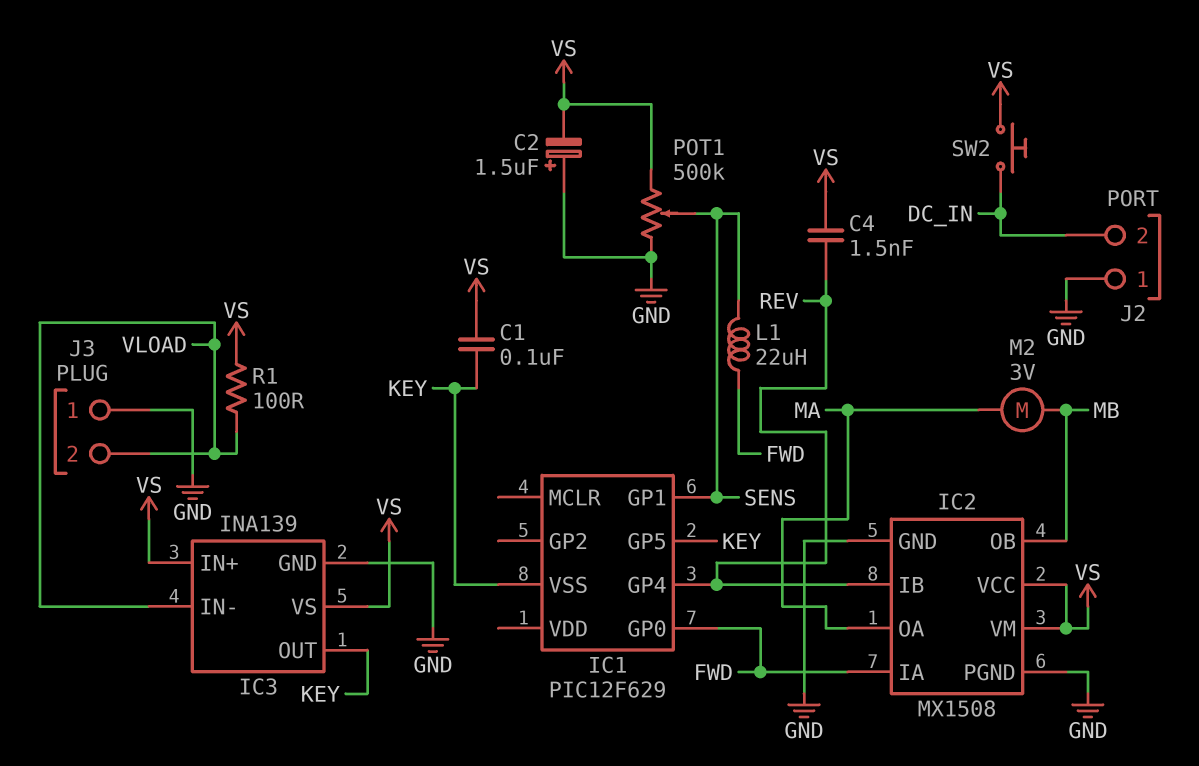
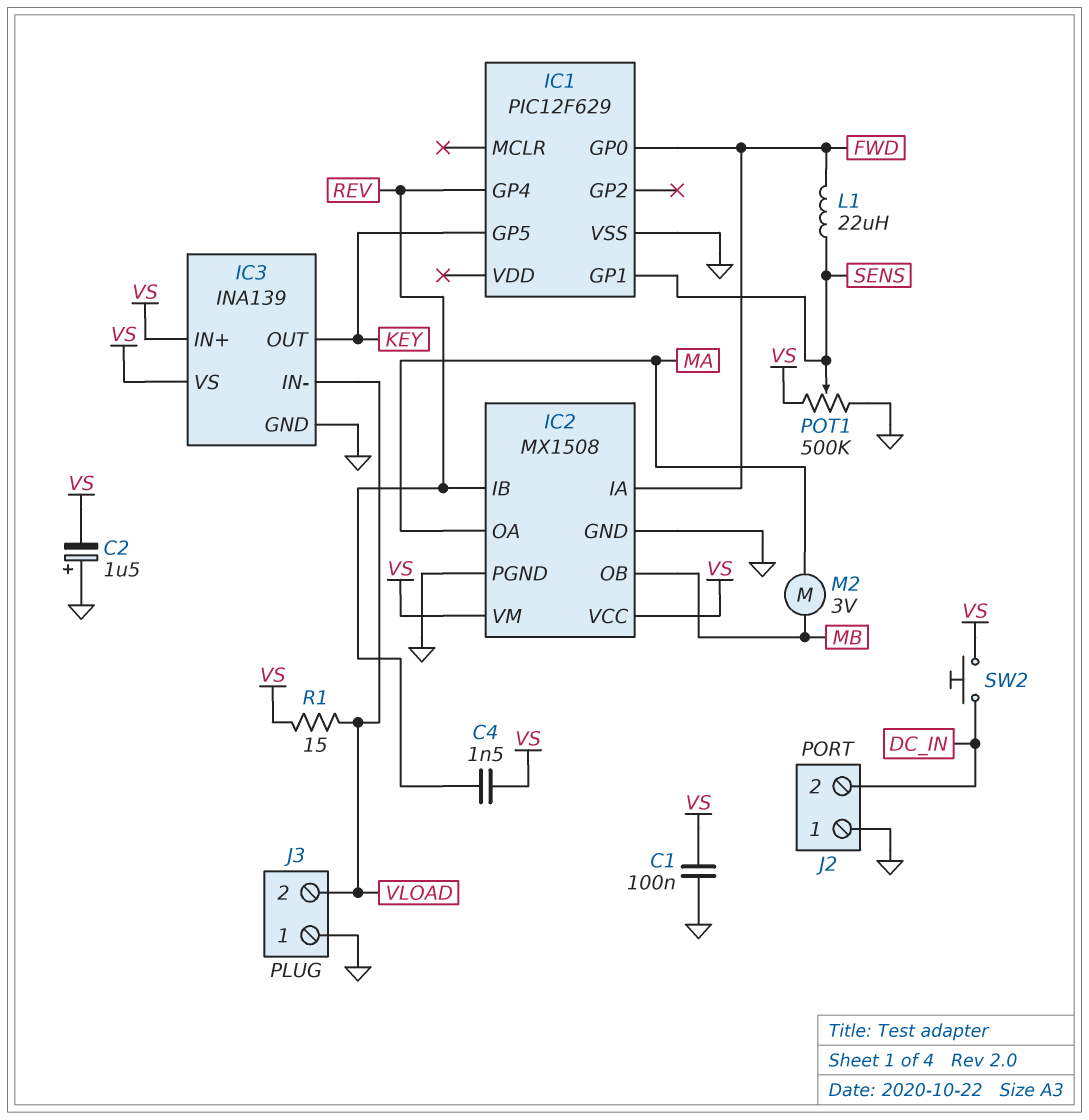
C1: 100nF (KEY, VS) -> 100nF (GND, VS)
IC1 pin VSS: KEY -> GND
R1: 100 (VLOAD, VS) -> 15 (VLOAD, VS)

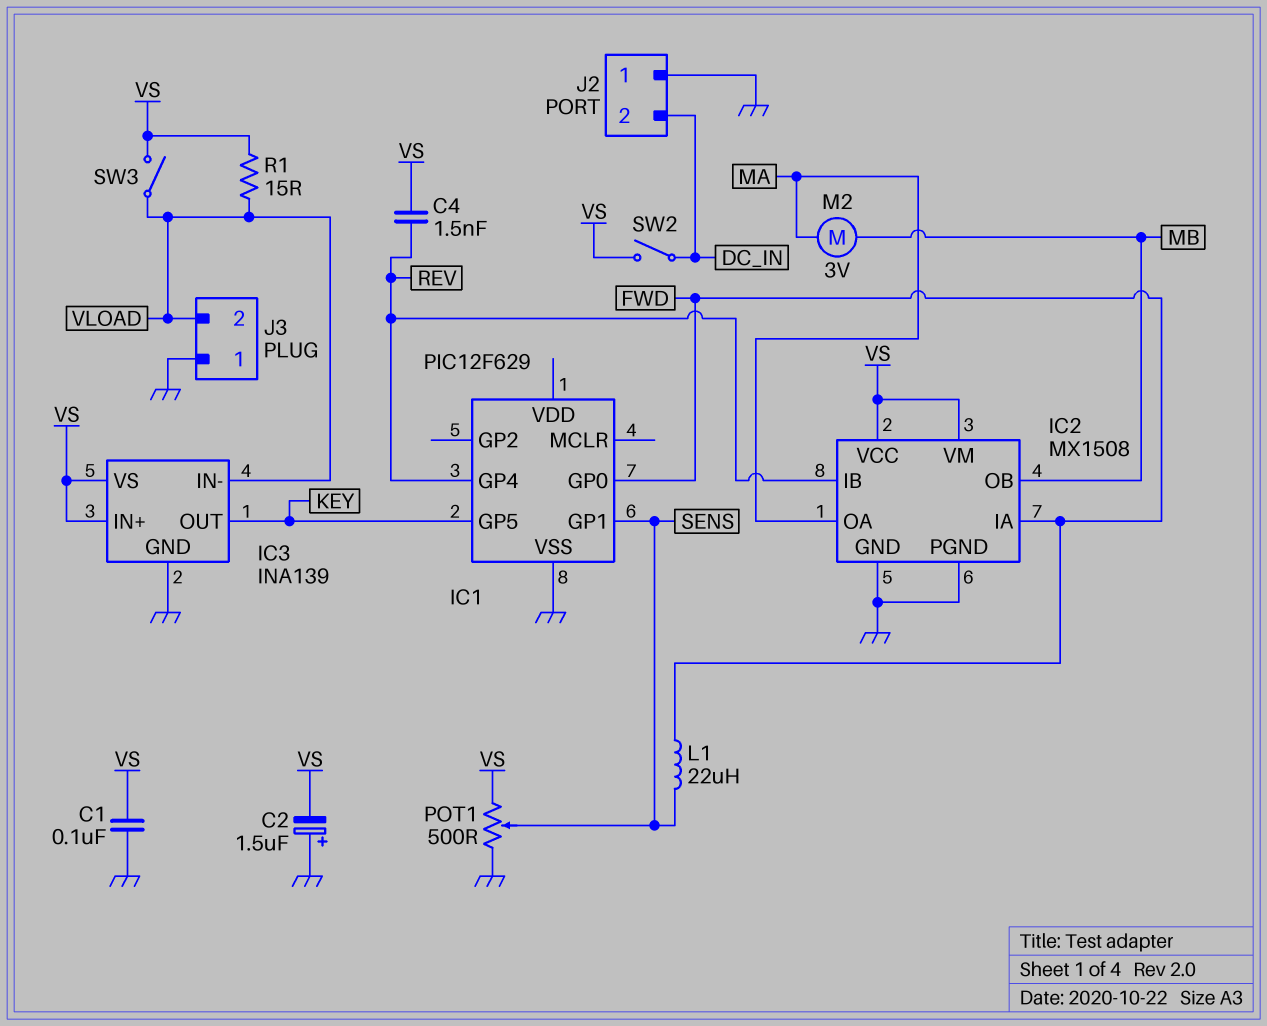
POT1: 500k (GND, VS, wiper SENS) -> 500 (GND, VS, wiper SENS)
SW2: button (DC_IN, VS) -> switch (DC_IN, VS)
SW3: none -> switch (VLOAD, VS)

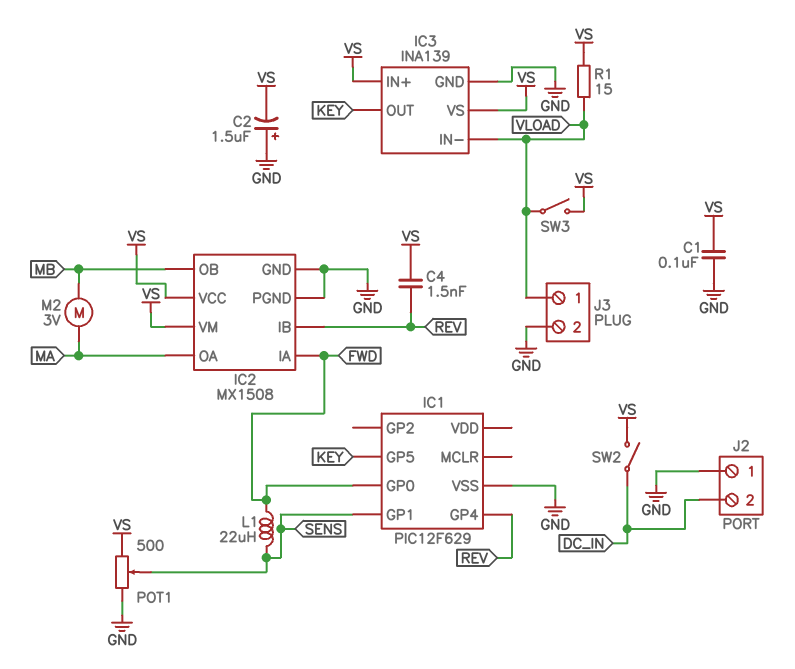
J3 pin 1: GND -> VLOAD
J3 pin 2: VLOAD -> GND

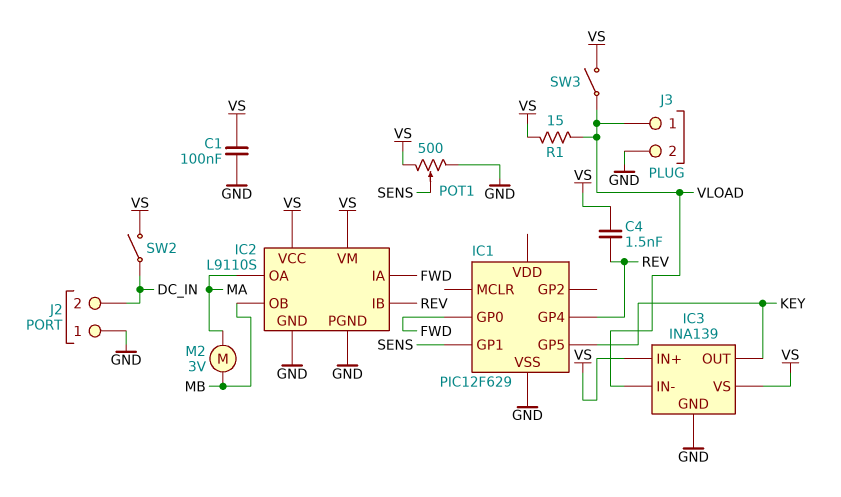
C2: 1.5uF (plus GND, minus VS) -> none
IC2: MX1508 -> L9110S
L1: 22uH (FWD, SENS) -> none

